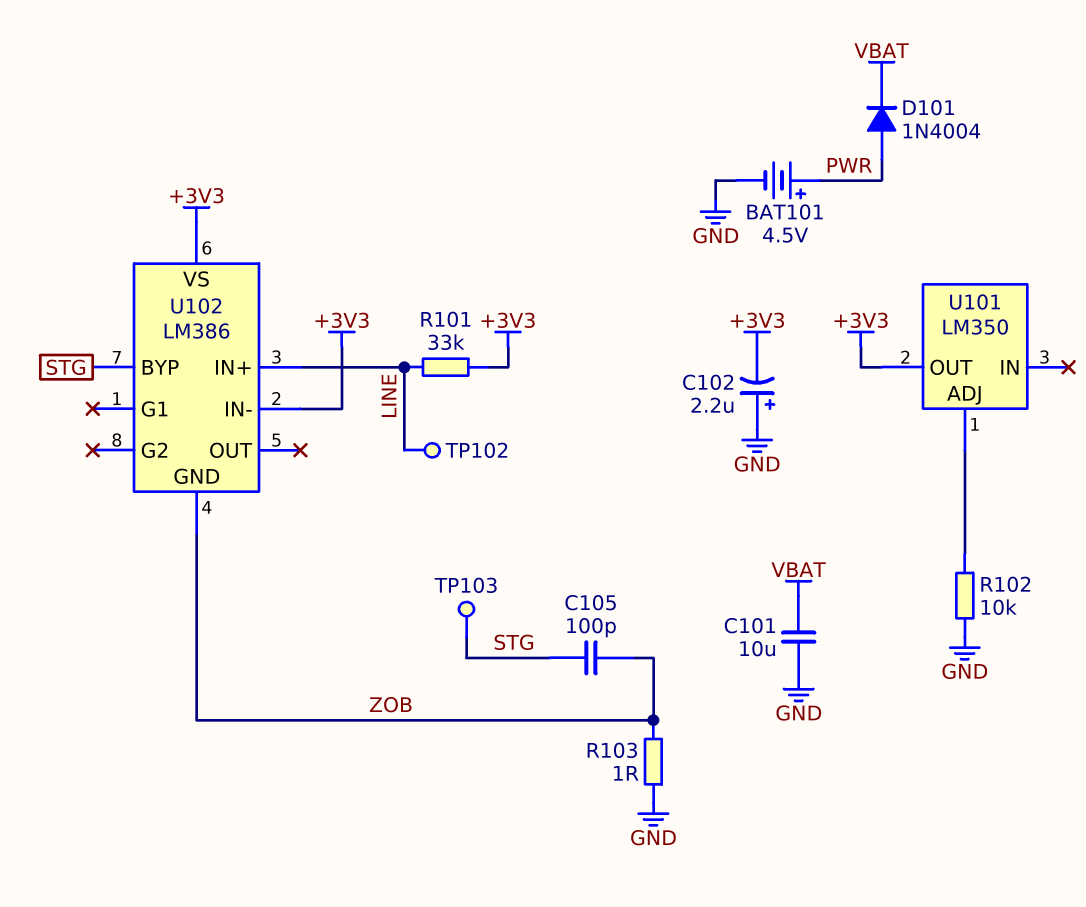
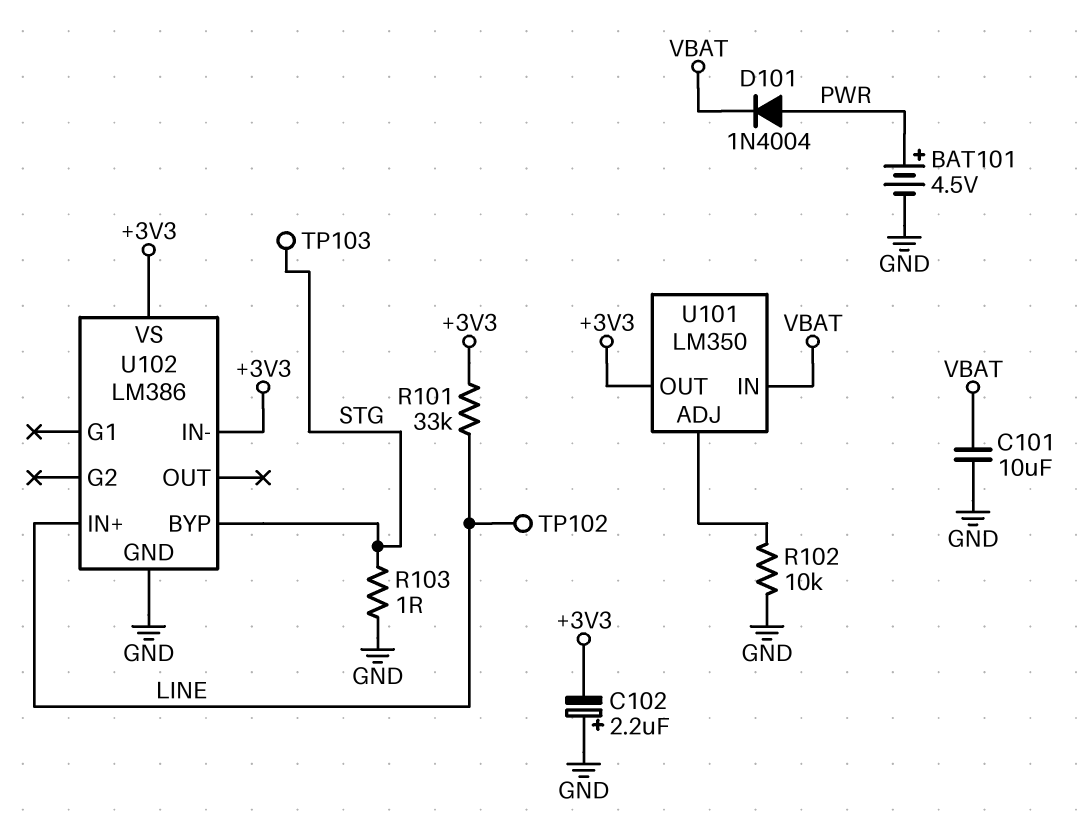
C105: 100pF (STG, ZOB) -> none
R103: 1 (GND, ZOB) -> 1 (GND, STG)
U101 pin IN: none -> VBAT
U102 pin GND: ZOB -> GND

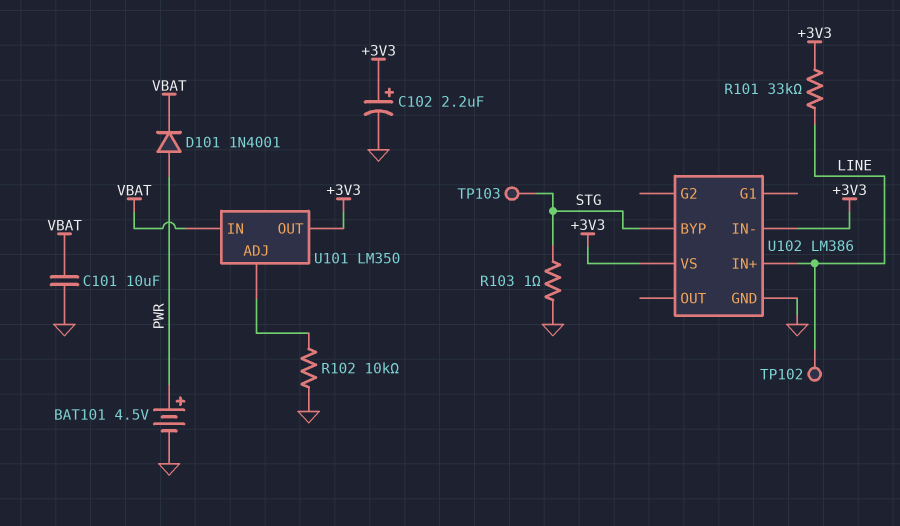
C102: 2.2uF (plus GND, minus +3V3) -> 2.2uF (plus +3V3, minus GND)
D101: diode 1N4004 (A PWR, K VBAT) -> diode 1N4001 (A PWR, K VBAT)

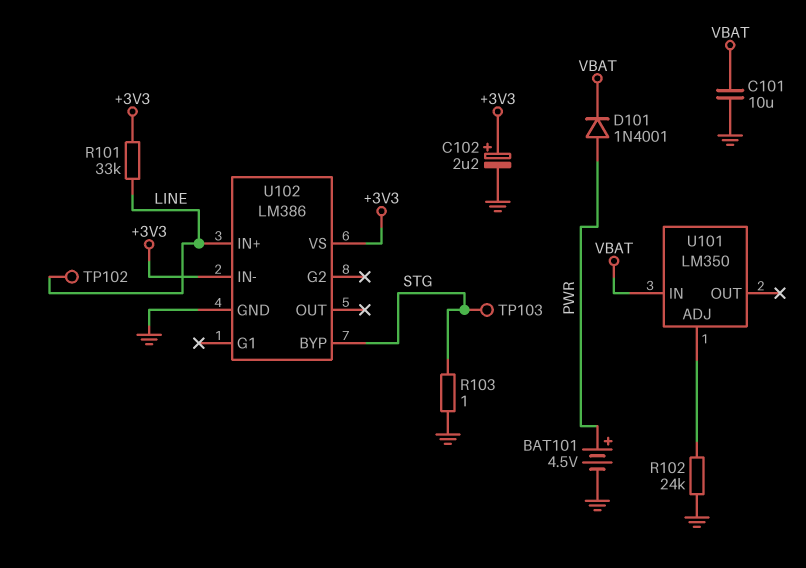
R102: 10k (GND, U101/ADJ) -> 24k (GND, U101/ADJ)
U101 pin OUT: +3V3 -> none

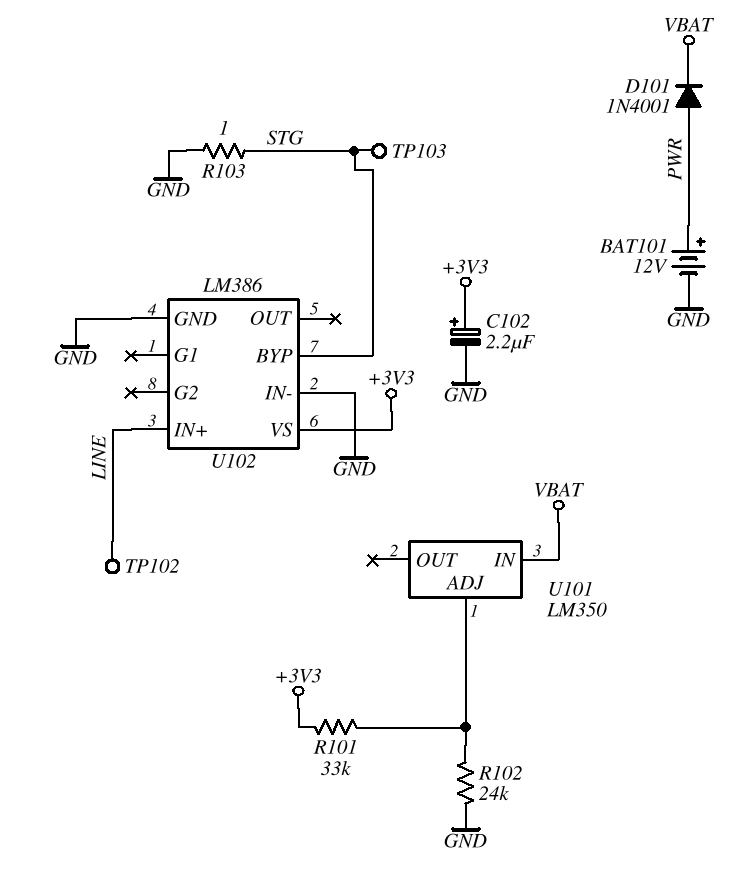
BAT101: 4.5V (plus PWR, minus GND) -> 12V (plus PWR, minus GND)
C101: 10uF (GND, VBAT) -> none
R101: 33k (+3V3, LINE) -> 33k (+3V3, U101/ADJ)
U102 pin IN-: +3V3 -> GND

